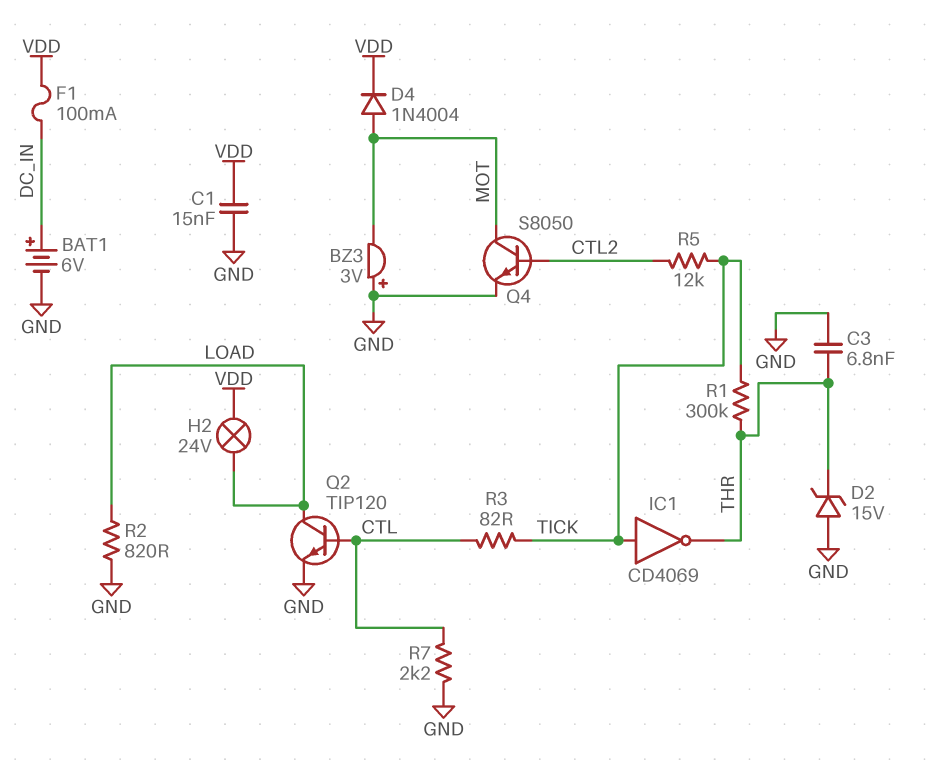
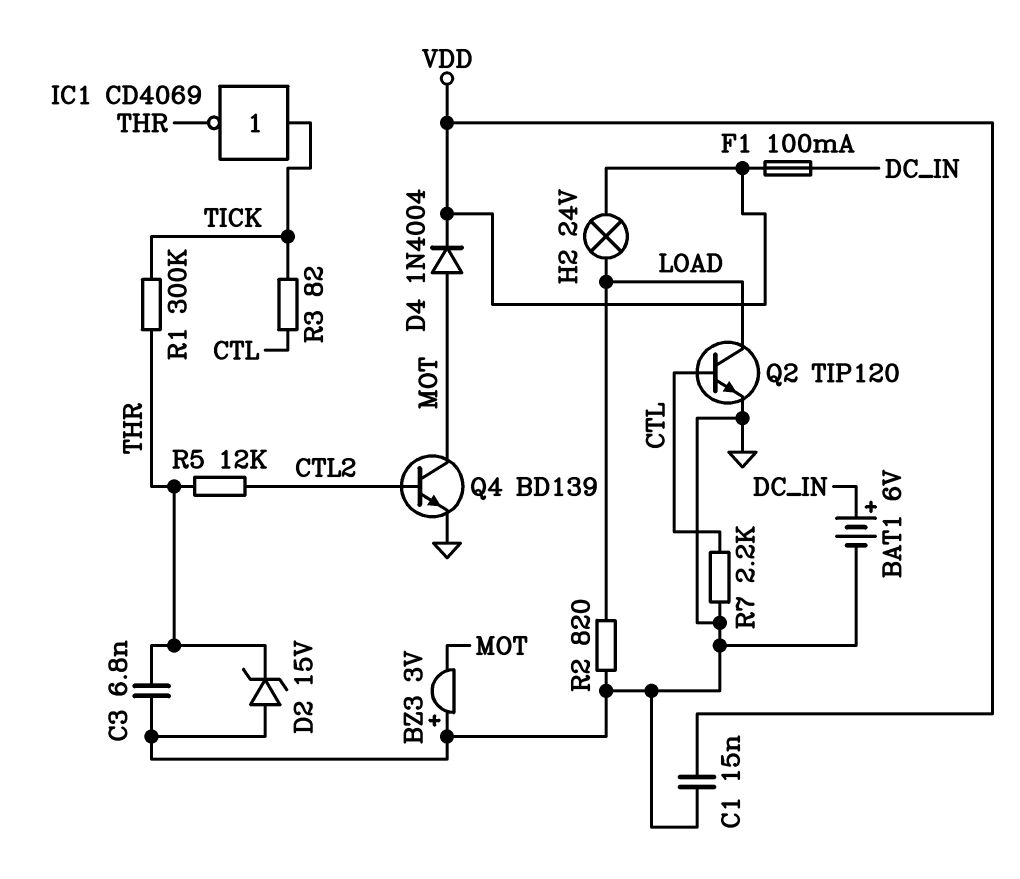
Q4: NPN S8050 (B CTL2, C MOT, E GND) -> NPN BD139 (B CTL2, C MOT, E GND)
R5: 12k (CTL2, TICK) -> 12k (CTL2, THR)

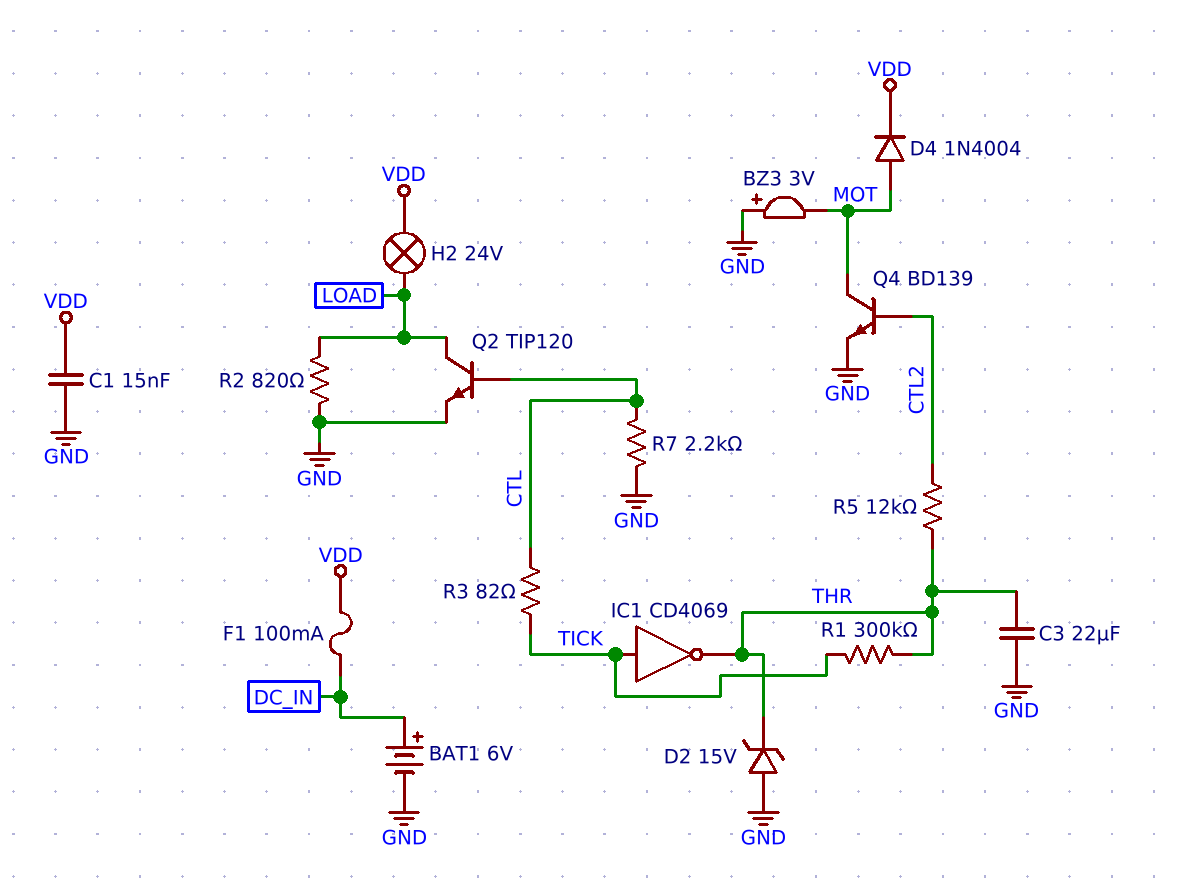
C3: 6.8nF (GND, THR) -> 22uF (GND, THR)

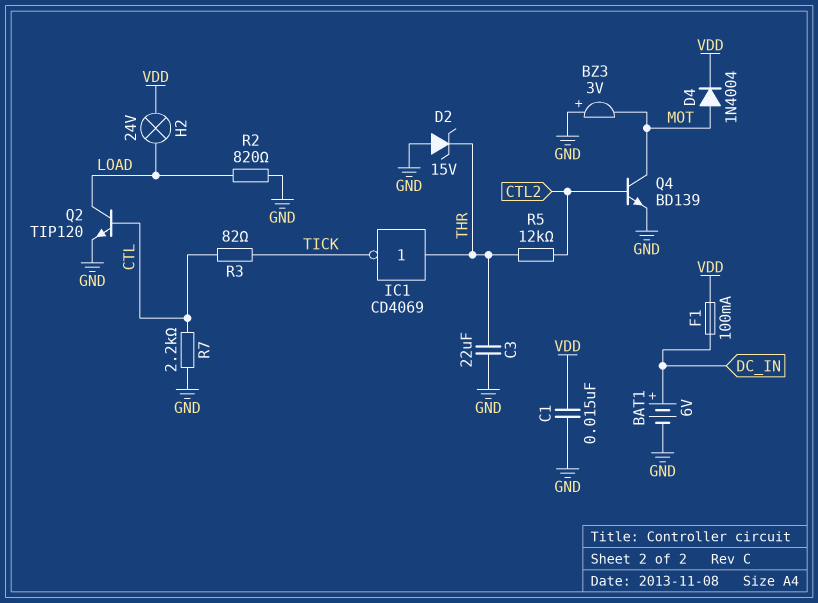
IC1: NOT CD4069 (in TICK, out THR) -> NOT CD4069 (in THR, out TICK)
R1: 300k (THR, TICK) -> none

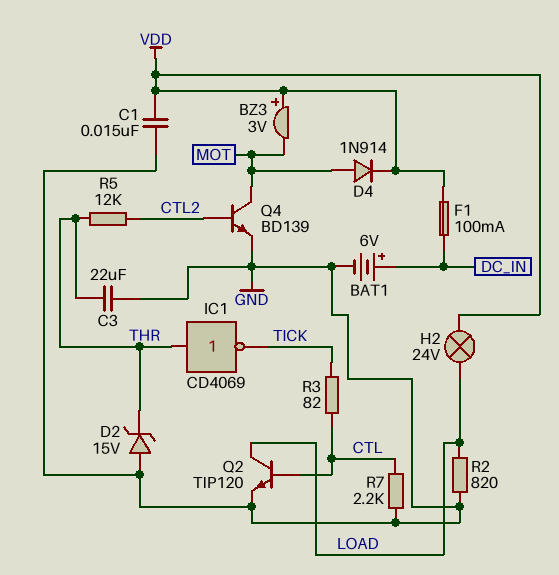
BZ3: buzzer 3V (plus GND, minus MOT) -> buzzer 3V (plus VDD, minus MOT)
D4: diode 1N4004 (A MOT, K VDD) -> diode 1N914 (A MOT, K VDD)

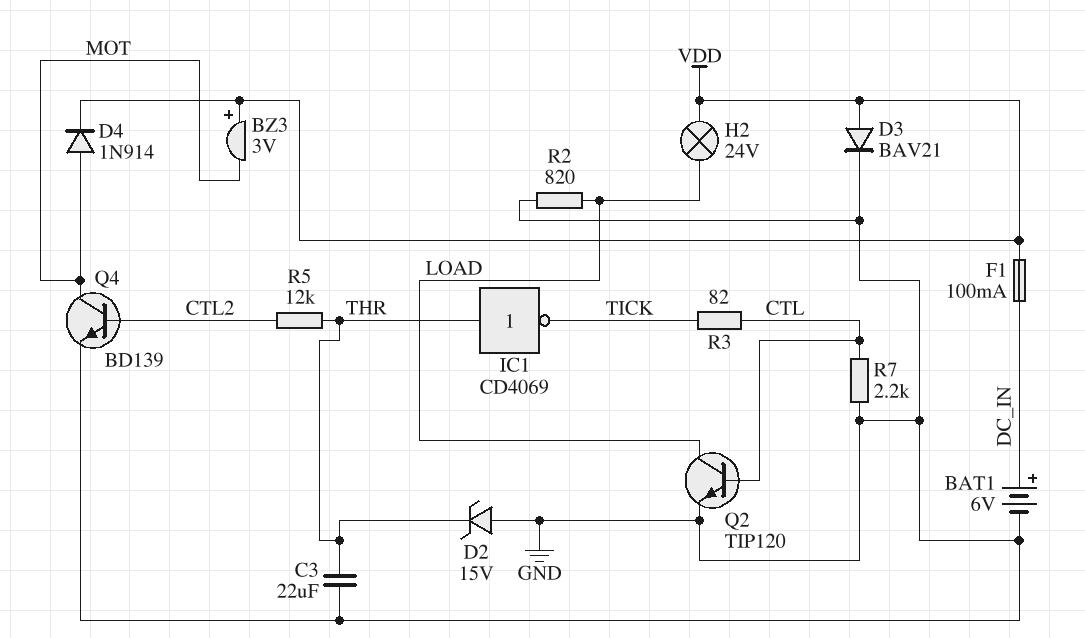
C1: 15nF (GND, VDD) -> none
D3: none -> diode BAV21 (A VDD, K GND)

